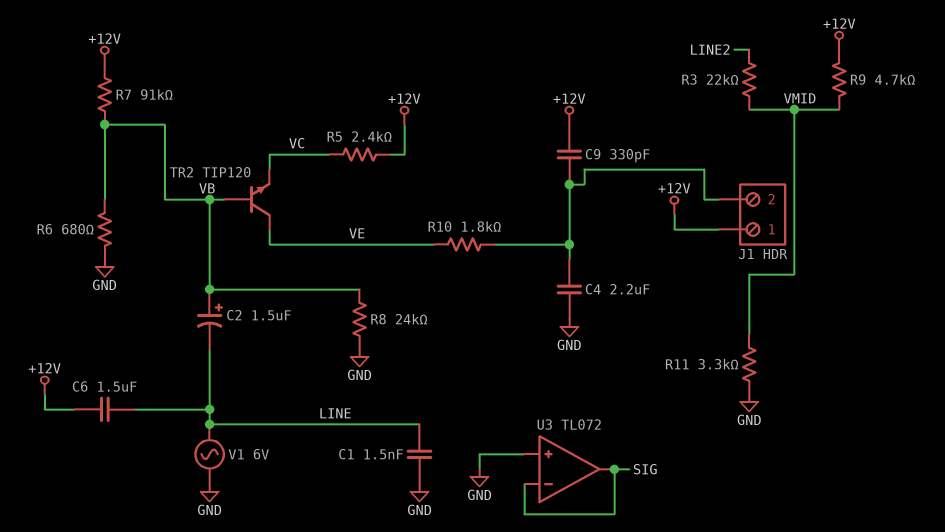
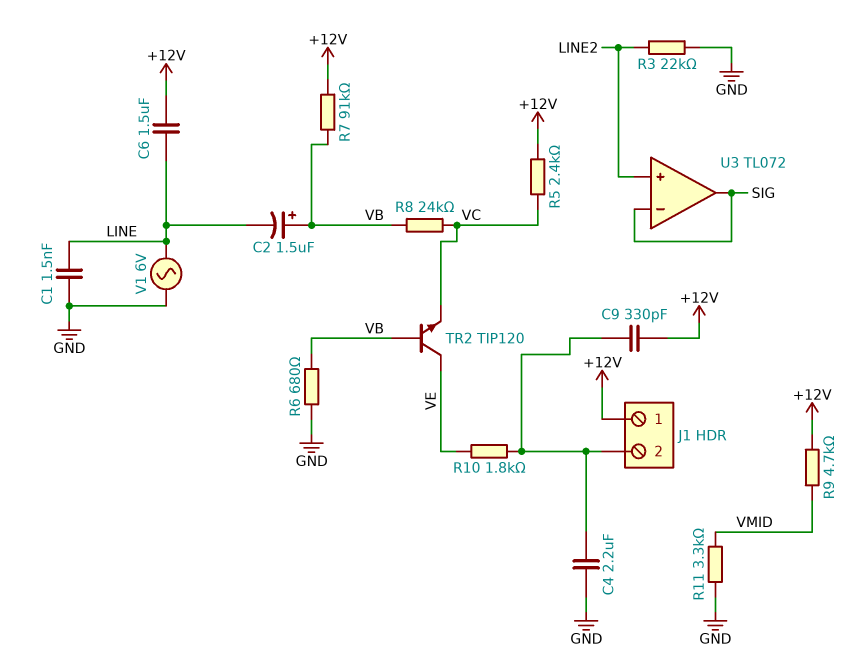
R3: 22k (LINE2, VMID) -> 22k (GND, LINE2)
R8: 24k (GND, VB) -> 24k (VB, VC)
U3 pin in+: GND -> LINE2

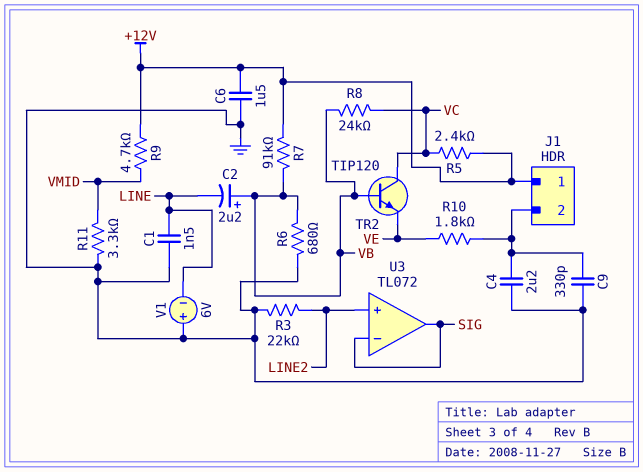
C2: 1.5uF (plus VB, minus LINE) -> 2.2uF (plus VB, minus LINE)
C6: 1.5uF (+12V, LINE) -> 1.5uF (+12V, GND)
C9: 330pF (+12V, J1/2) -> 330pF (GND, J1/2)
TR2: NPN TIP120 (B VB, C VE, E VC) -> NPN TIP120 (B VB, C VC, E VE)
V1: AC 6V (GND, LINE) -> 6V (plus GND, minus LINE)

